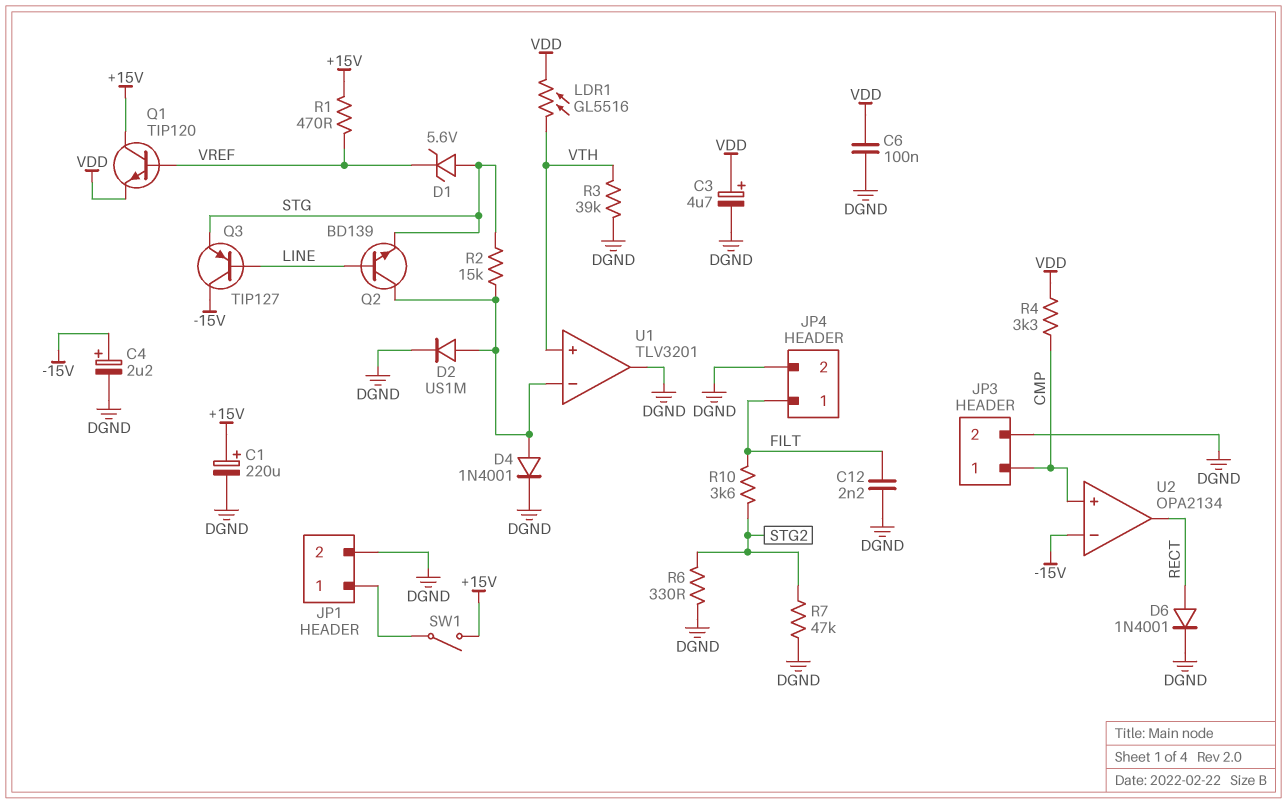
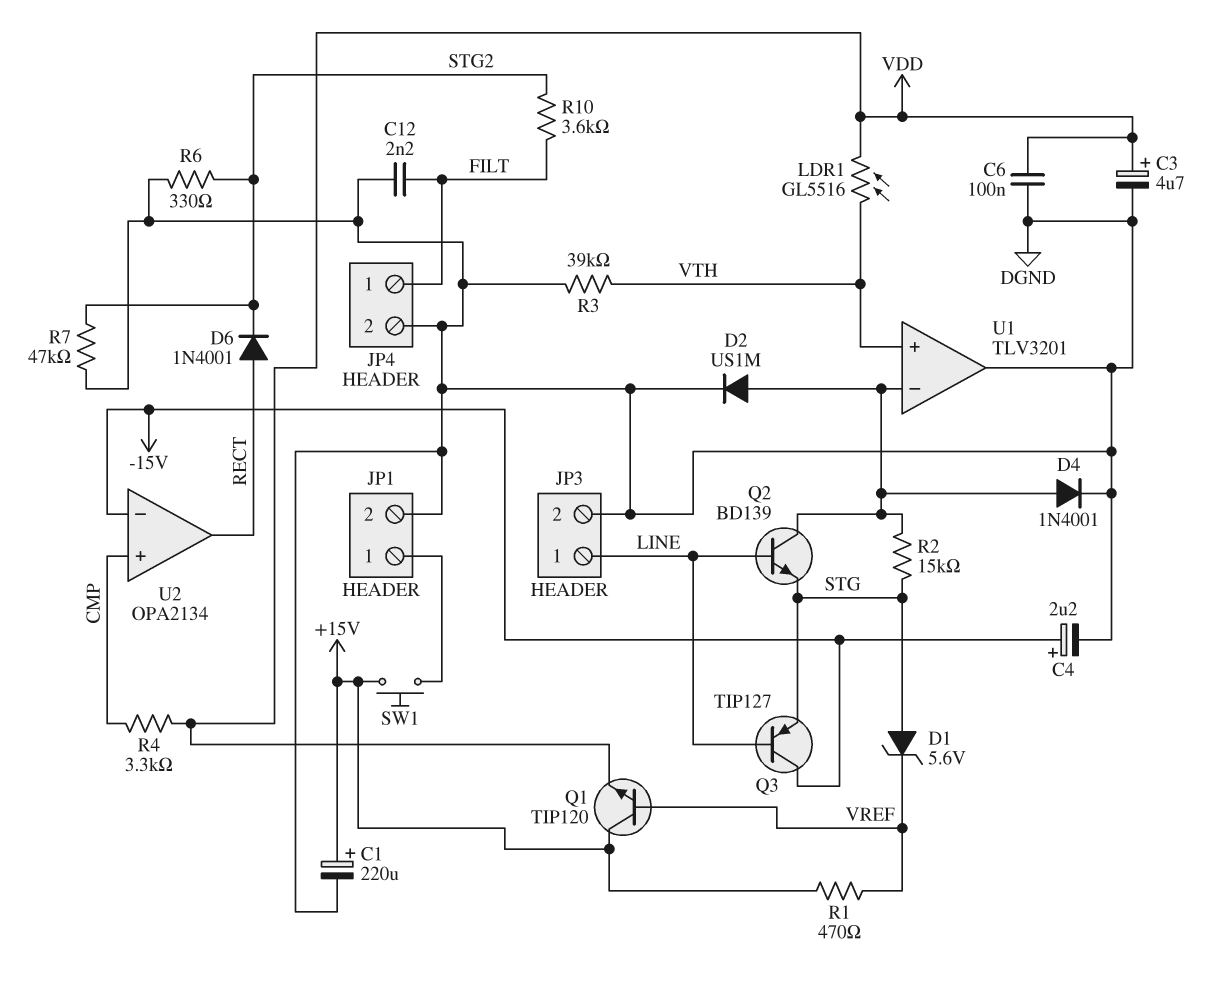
D6: diode 1N4001 (A RECT, K DGND) -> diode 1N4001 (A RECT, K STG2)
JP3 pin 1: CMP -> LINE
SW1: switch (+15V, JP1/1) -> button (+15V, JP1/1)

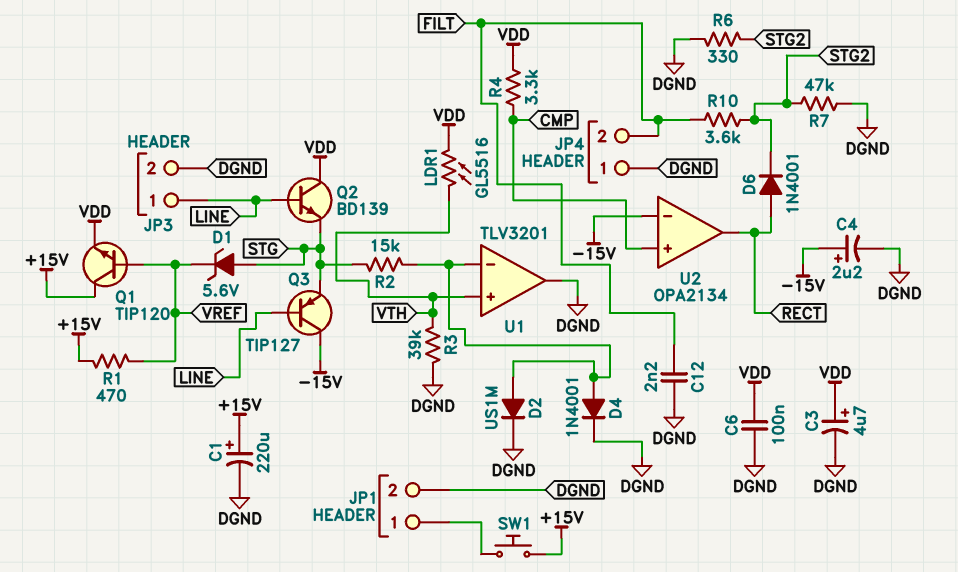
JP4 pin 1: FILT -> DGND
JP4 pin 2: DGND -> FILT
Q2: NPN BD139 (B LINE, C U1/in-, E STG) -> NPN BD139 (B LINE, C VDD, E STG)

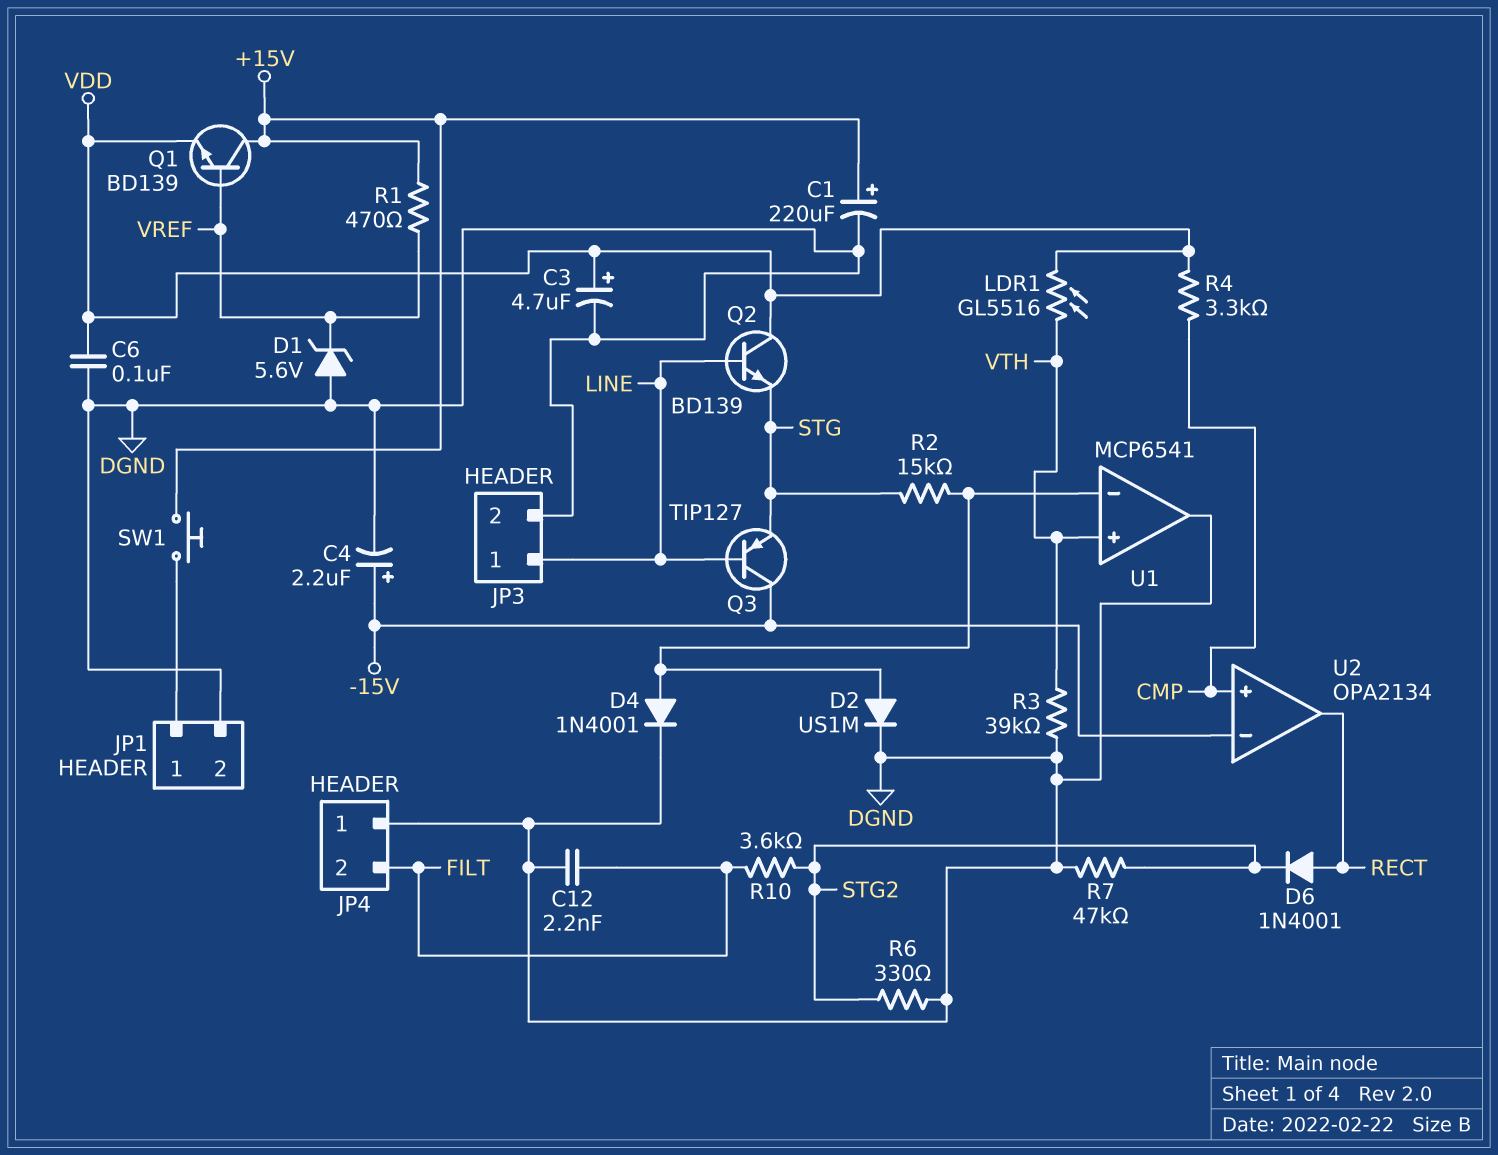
D1: zener 5.6V (A STG, K VREF) -> zener 5.6V (A DGND, K VREF)
Q1: NPN TIP120 (B VREF, C +15V, E VDD) -> NPN BD139 (B VREF, C +15V, E VDD)
U1: TLV3201 -> MCP6541

